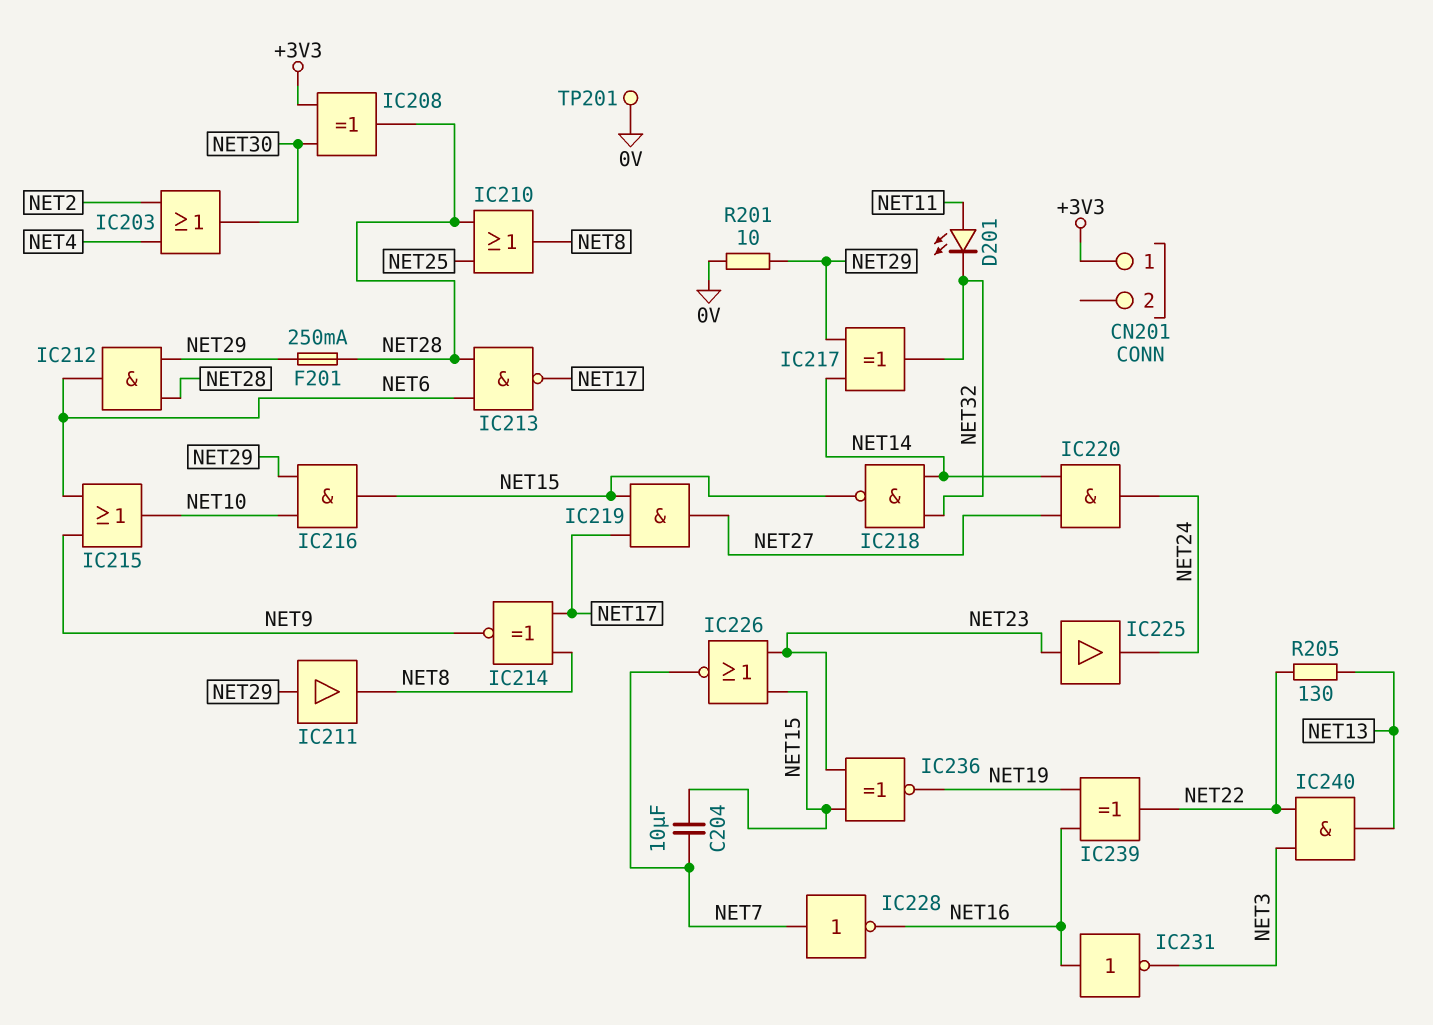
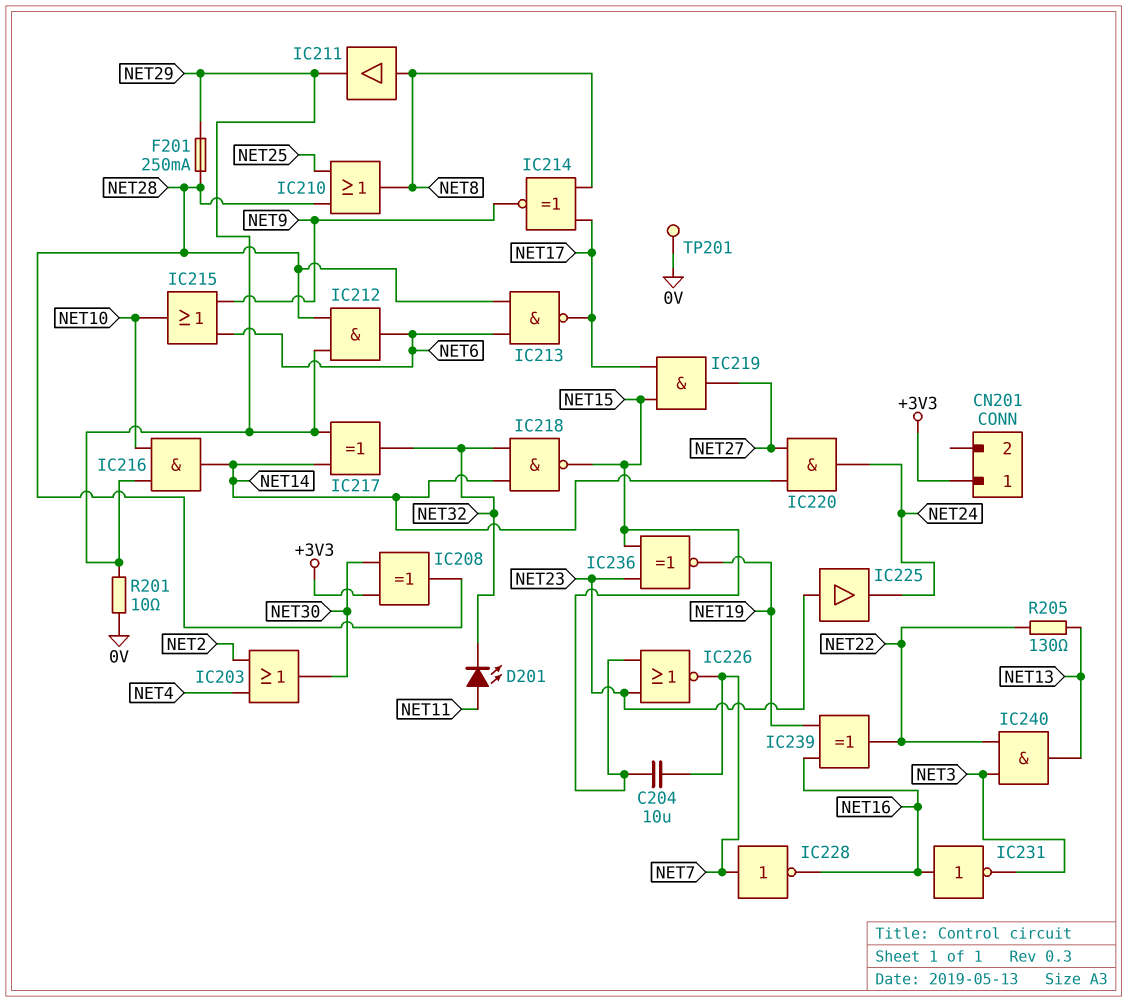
IC211: buffer (in NET29, out NET8) -> buffer (in NET8, out NET29)
IC216: AND (in NET10, in NET29, out NET15) -> AND (in NET10, in NET29, out NET14)

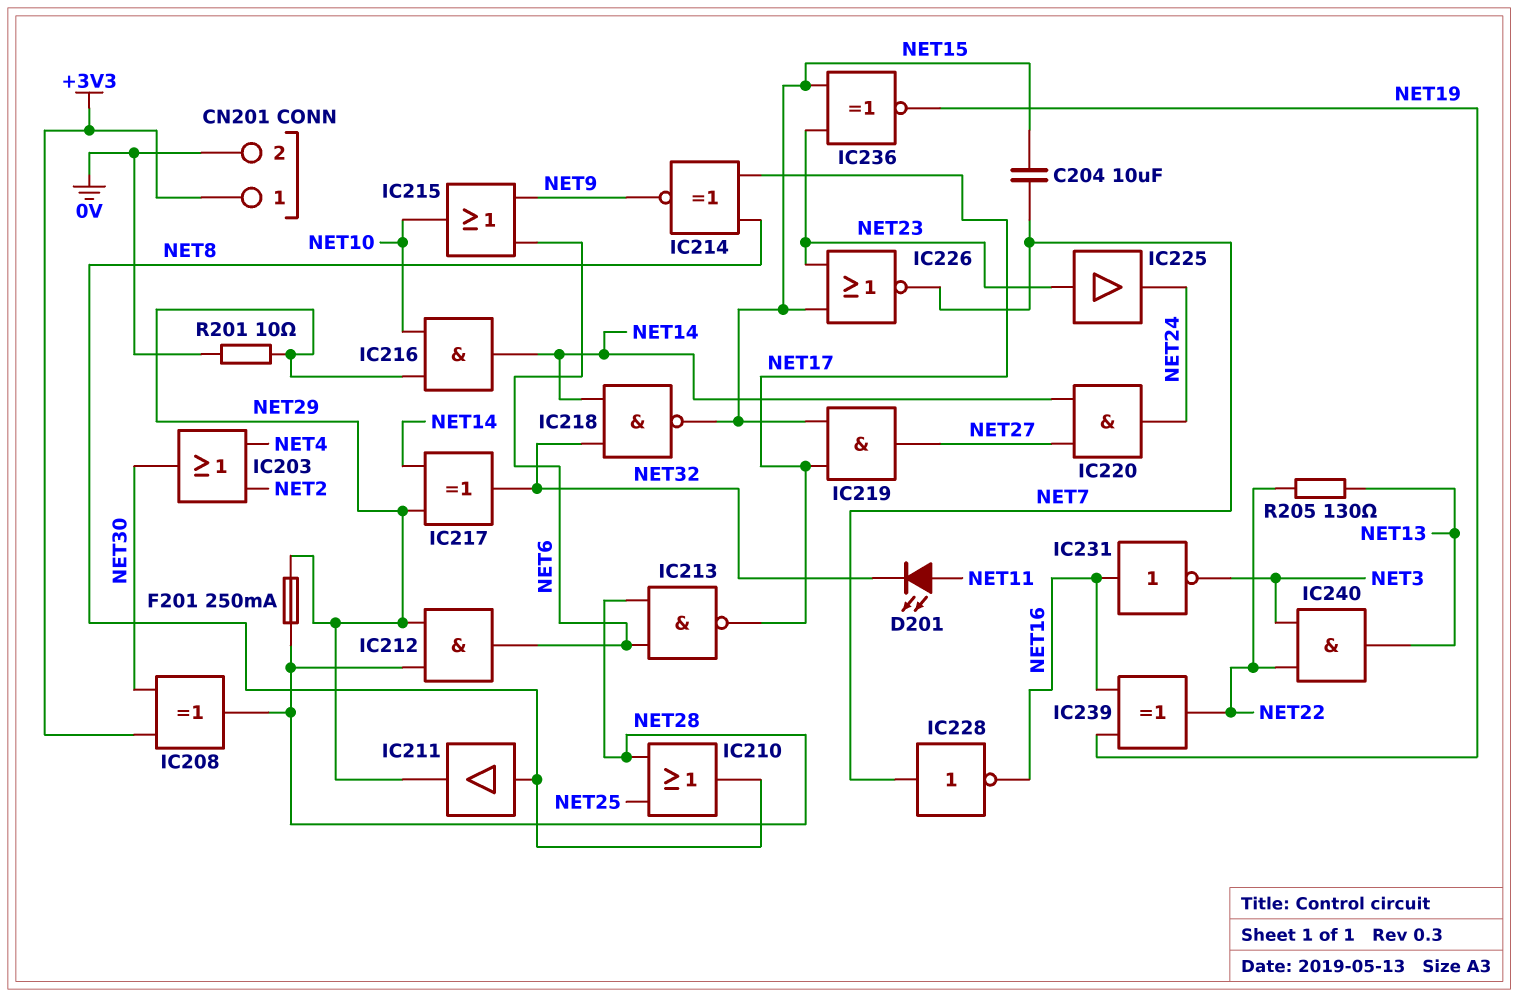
CN201 pin 2: none -> 0V
TP201: test point (0V) -> none

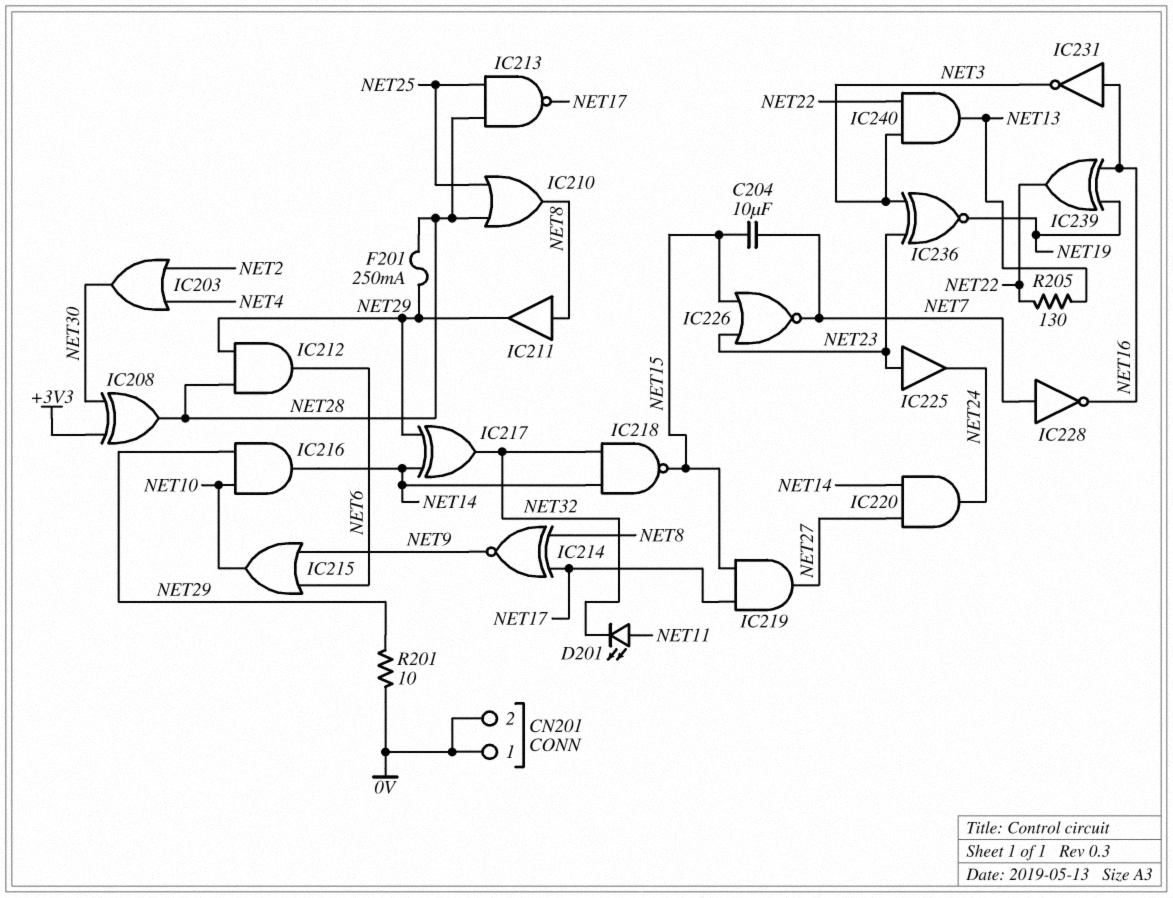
CN201 pin 1: +3V3 -> 0V
IC213: NAND (in NET6, in NET28, out NET17) -> NAND (in NET25, in NET28, out NET17)
IC236: XNOR (in NET15, in NET23, out NET19) -> XNOR (in NET3, in NET23, out NET19)

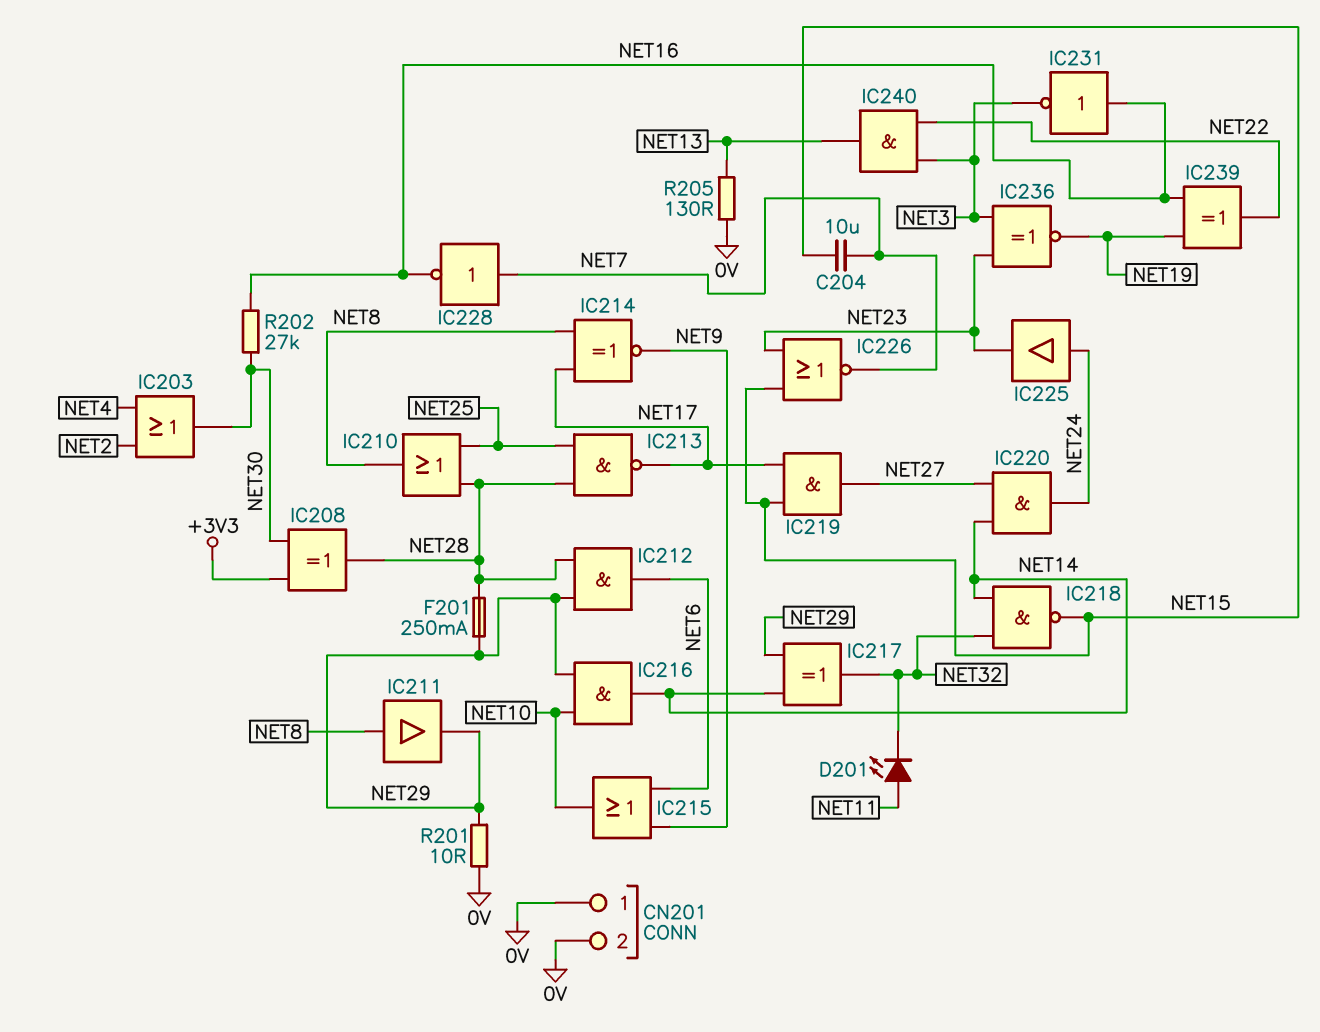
IC225: buffer (in NET23, out NET24) -> buffer (in NET24, out NET23)
R202: none -> 27k (NET16, NET30)
R205: 130 (NET13, NET22) -> 130 (0V, NET13)

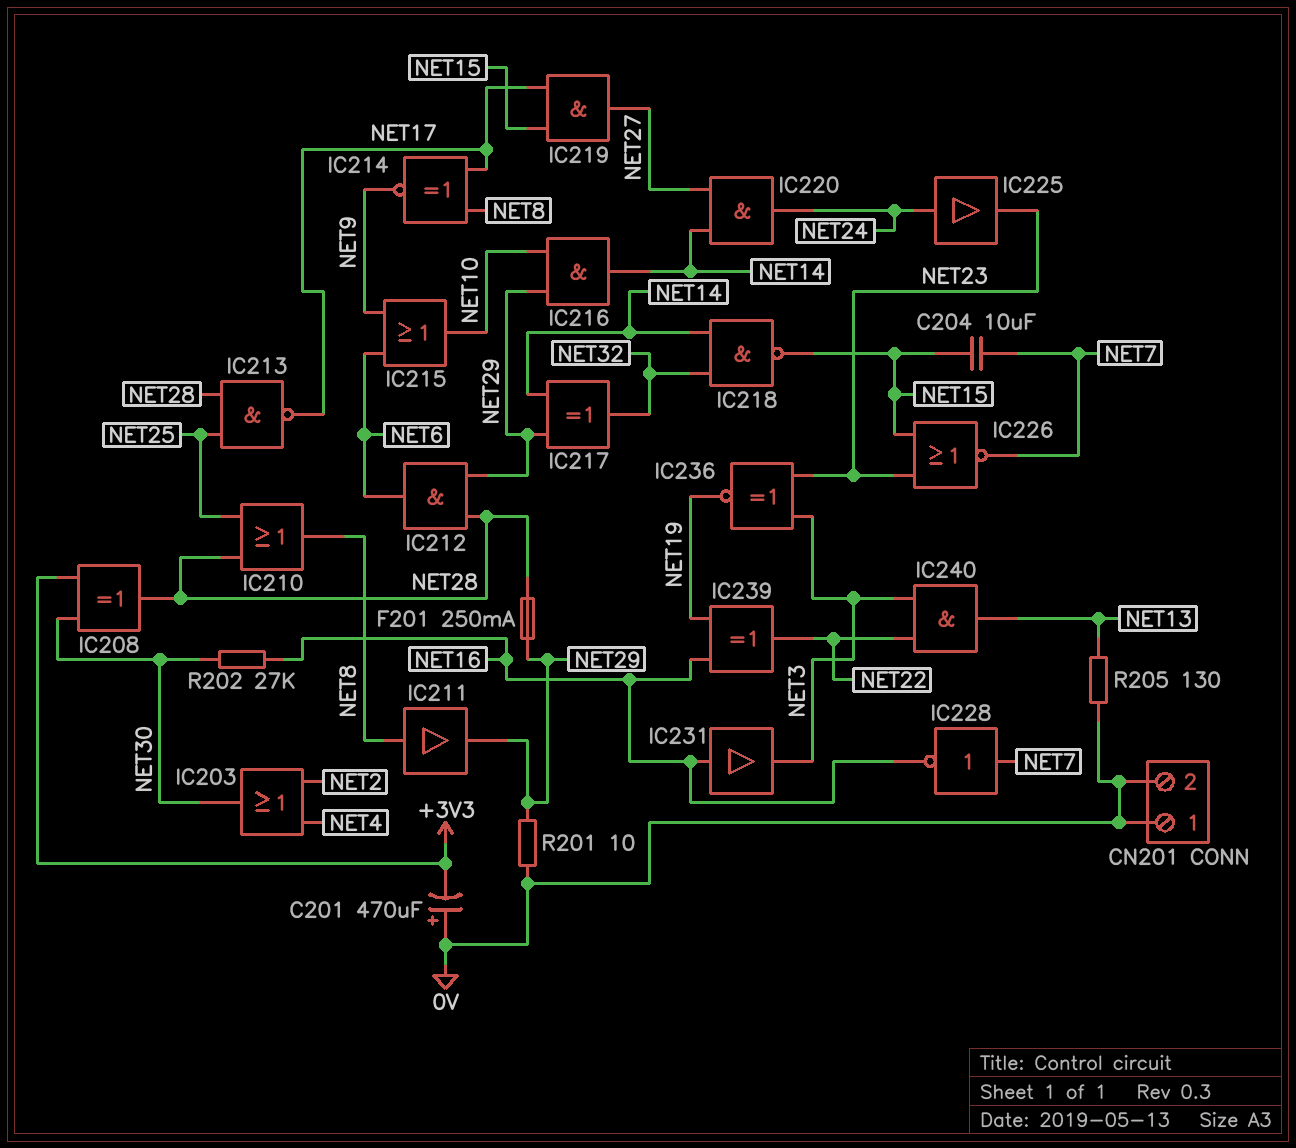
C201: none -> 470uF (plus 0V, minus +3V3)
D201: LED (A NET11, K NET32) -> none
IC231: NOT (in NET16, out NET3) -> buffer (in NET16, out NET3)

